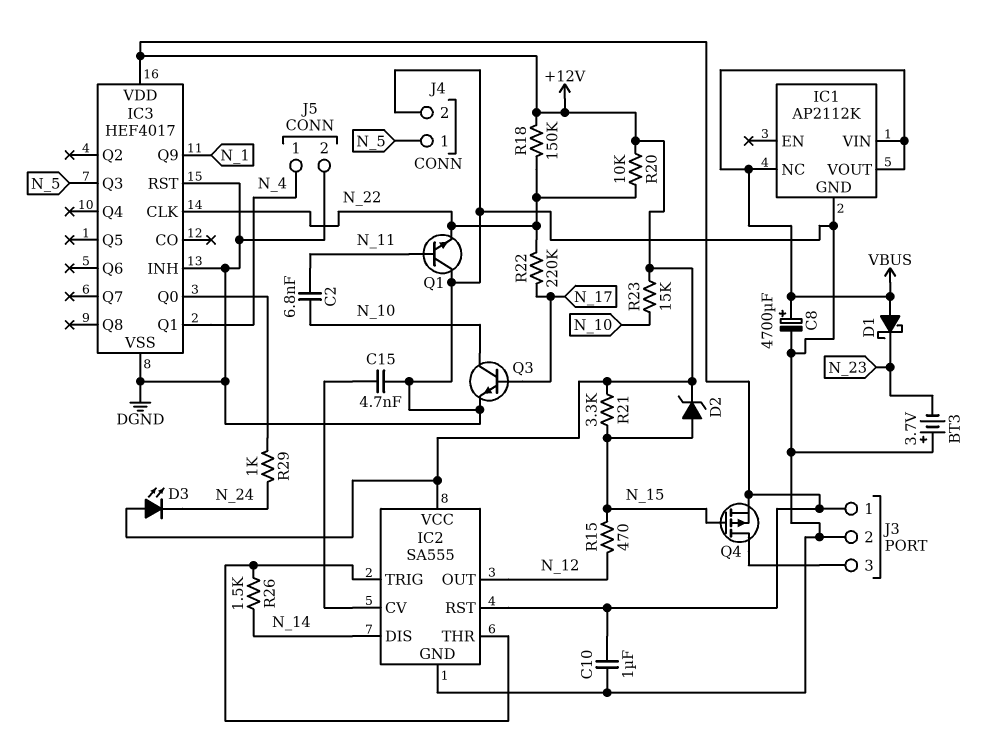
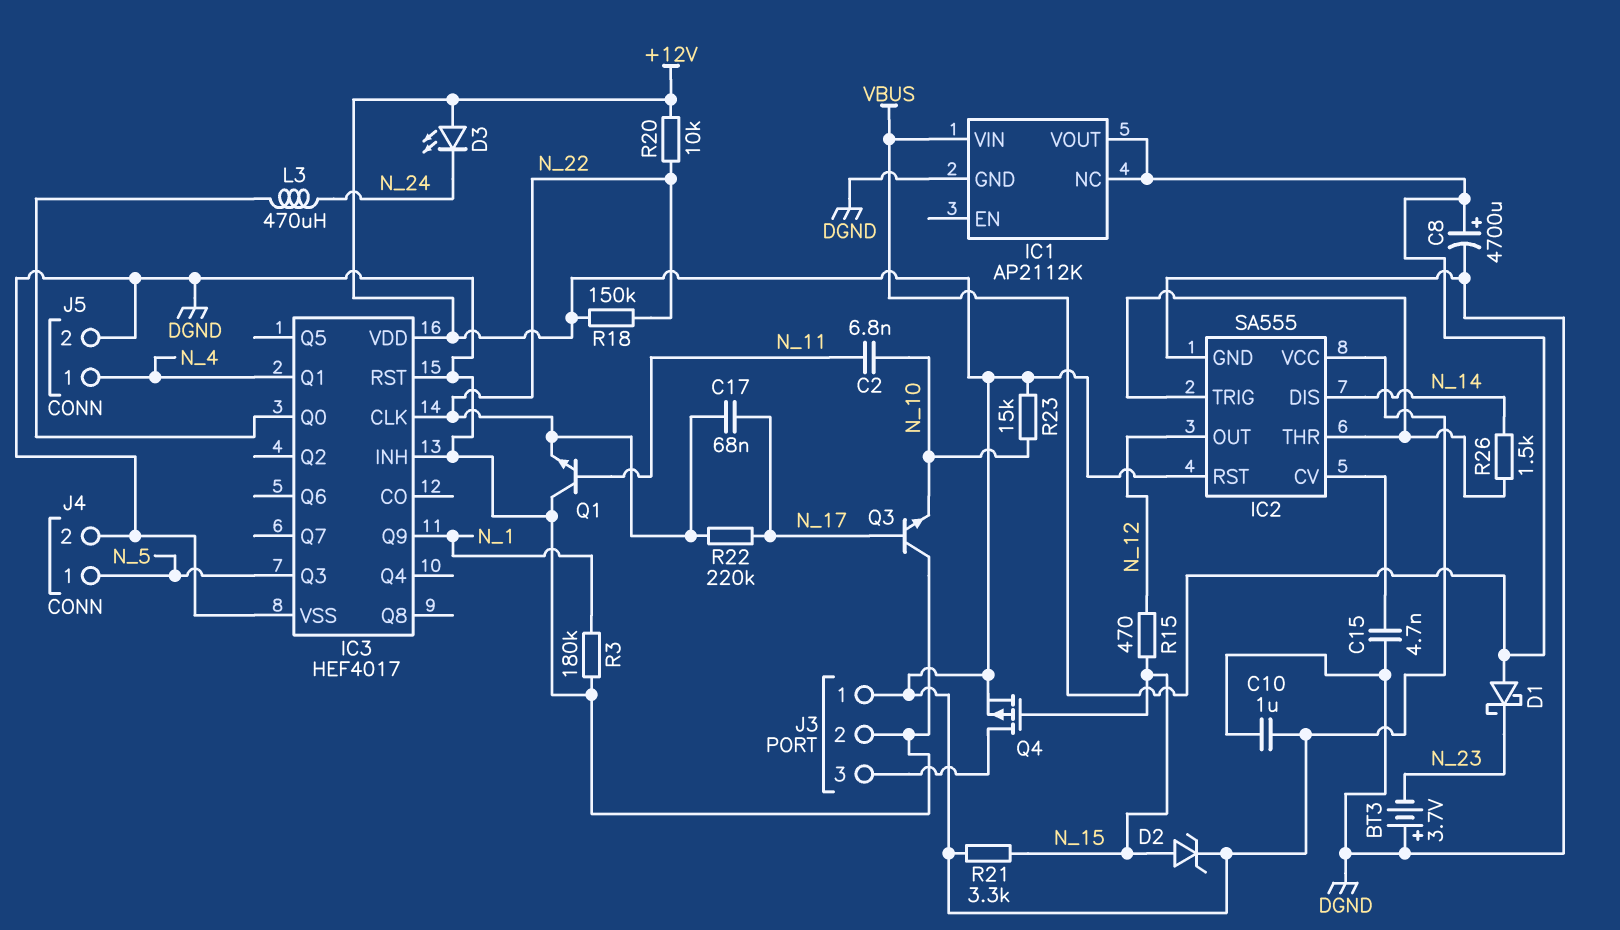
C17: none -> 68nF (N_17, N_22)
L3: none -> 470uH (IC3/Q0, N_24)
Q3: NPN (B N_17, C N_10, E DGND) -> NPN (B N_17, C DGND, E N_10)
R3: none -> 180k (DGND, N_1)
R29: 1k (IC3/Q0, N_24) -> none

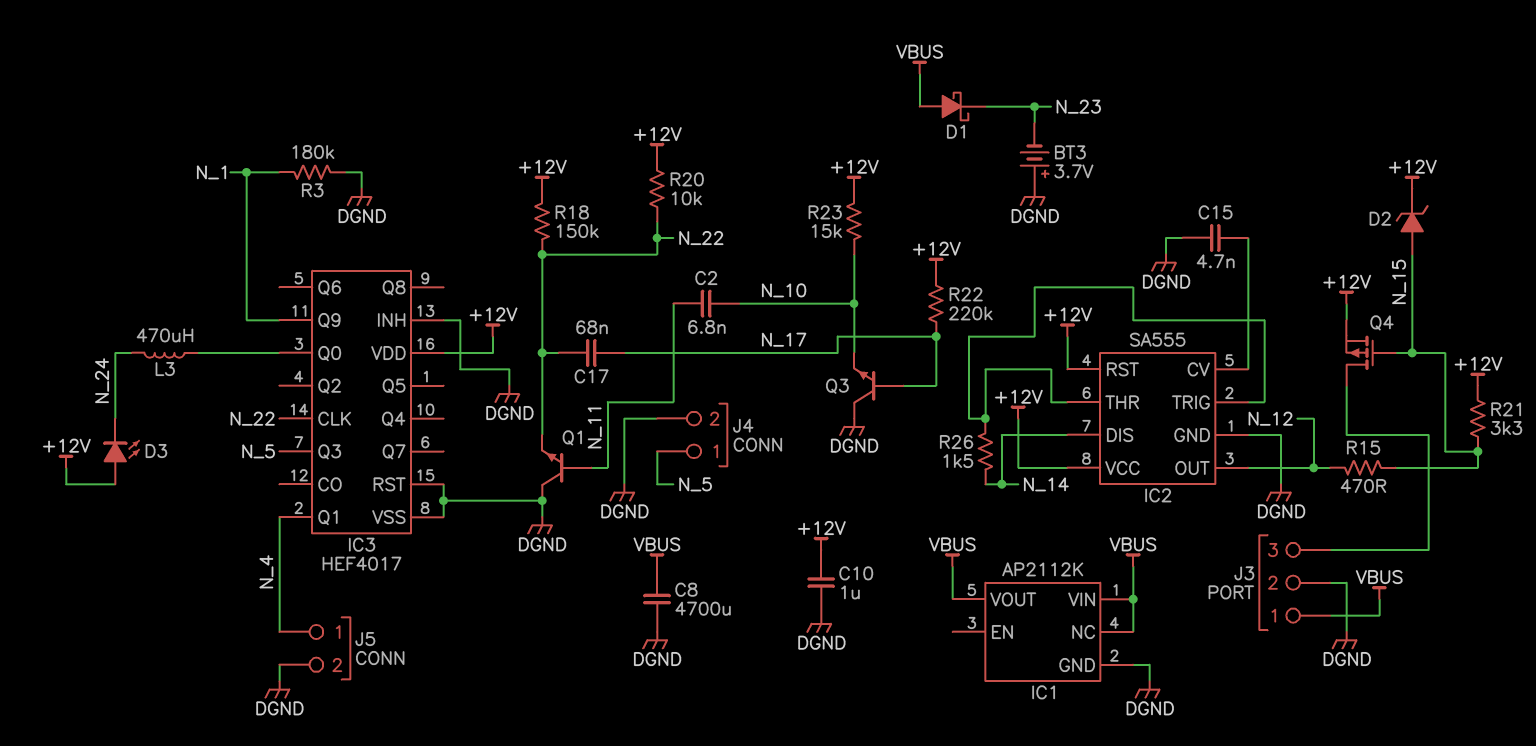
C8: 4700uF (plus VBUS, minus DGND) -> 4700uF (DGND, VBUS)
J3 pin 1: +12V -> VBUS
R22: 220k (N_17, N_22) -> 220k (+12V, N_17)

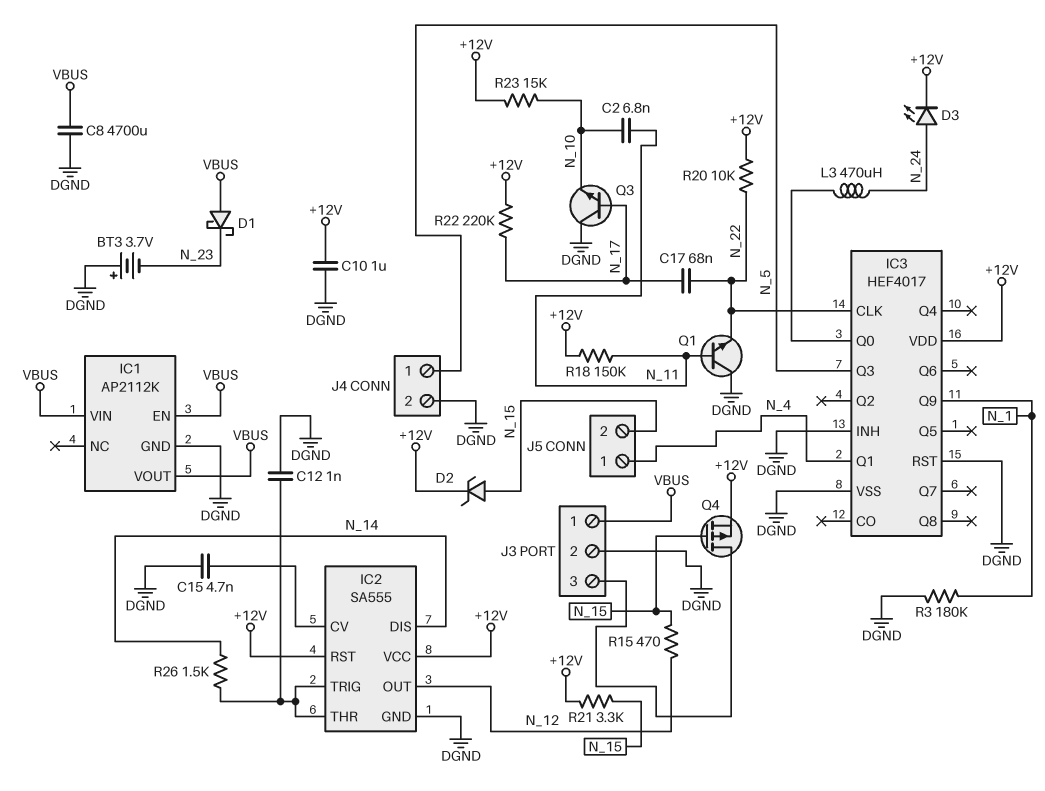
C12: none -> 1nF (DGND, IC2/THR)
D3: LED (A +12V, K N_24) -> LED (A N_24, K +12V)
IC1 pin EN: none -> VBUS
IC1 pin NC: VBUS -> none
J5 pin 2: DGND -> N_15
R18: 150k (+12V, N_22) -> 150k (+12V, N_11)

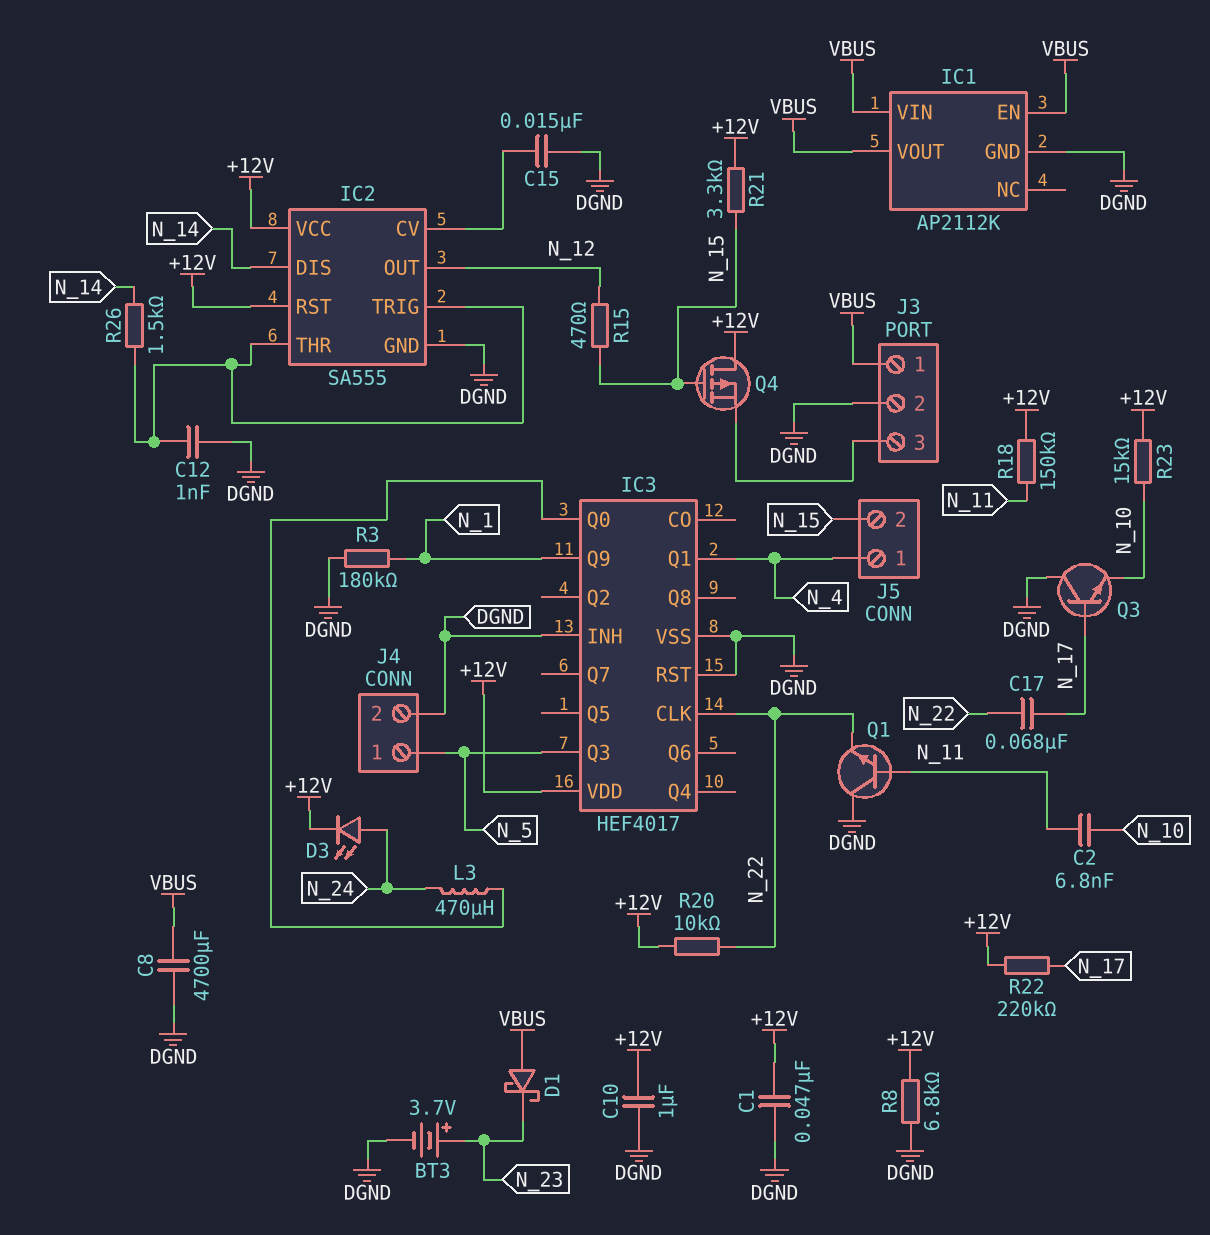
BT3: 3.7V (plus DGND, minus N_23) -> 3.7V (plus N_23, minus DGND)
C1: none -> 47nF (+12V, DGND)
C15: 4.7nF (DGND, IC2/CV) -> 15nF (DGND, IC2/CV)
D2: zener (A N_15, K +12V) -> none
Q4: PMOS (G N_15, D J3/3, S +12V) -> PMOS (G N_15, D +12V, S J3/3)
R8: none -> 6.8k (+12V, DGND)

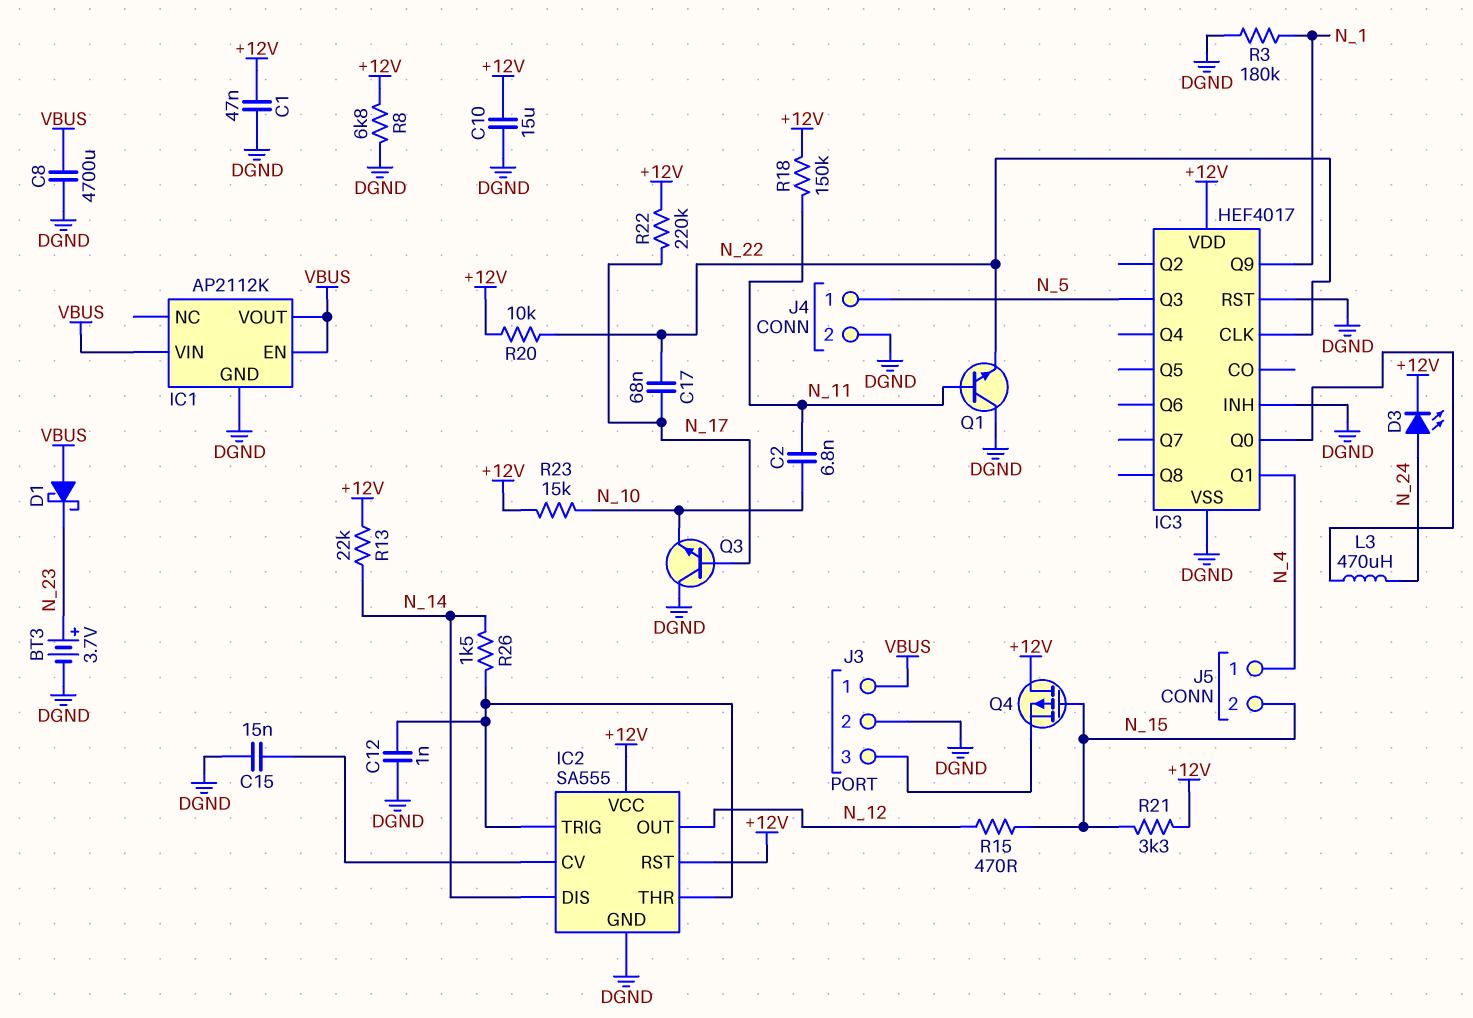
C10: 1uF (+12V, DGND) -> 15uF (+12V, DGND)
R13: none -> 22k (+12V, N_14)

